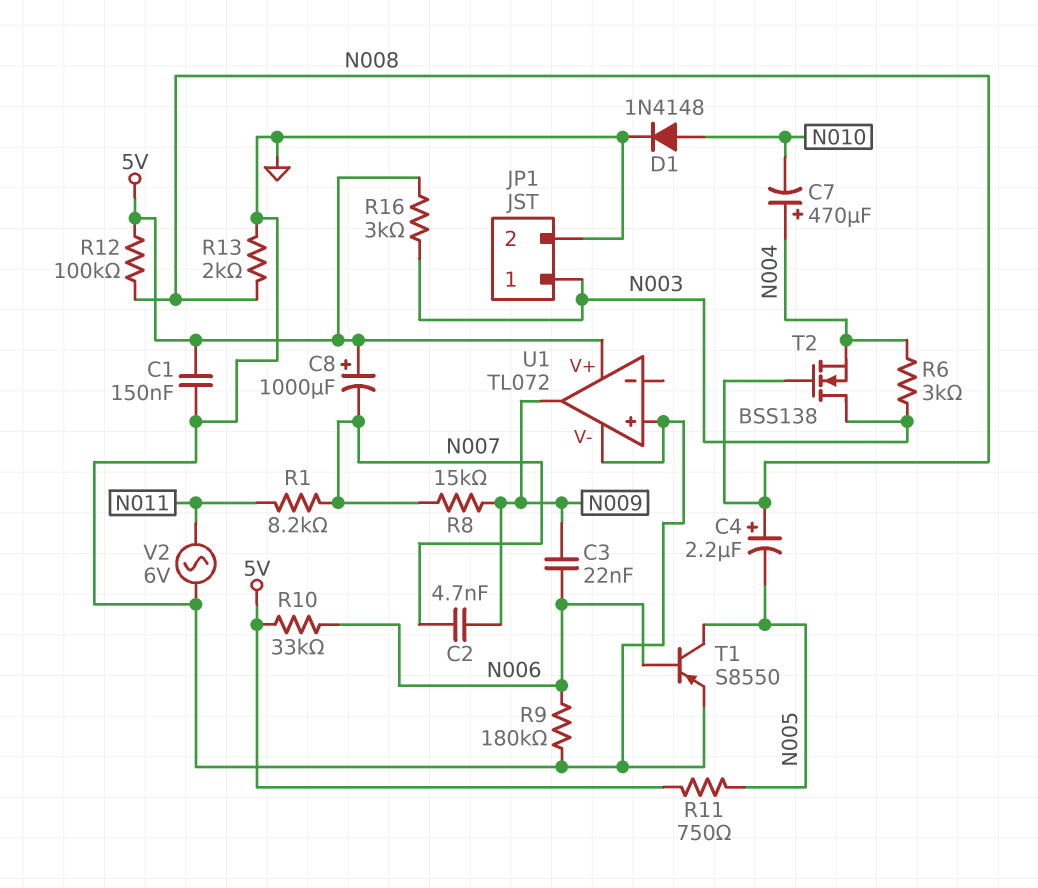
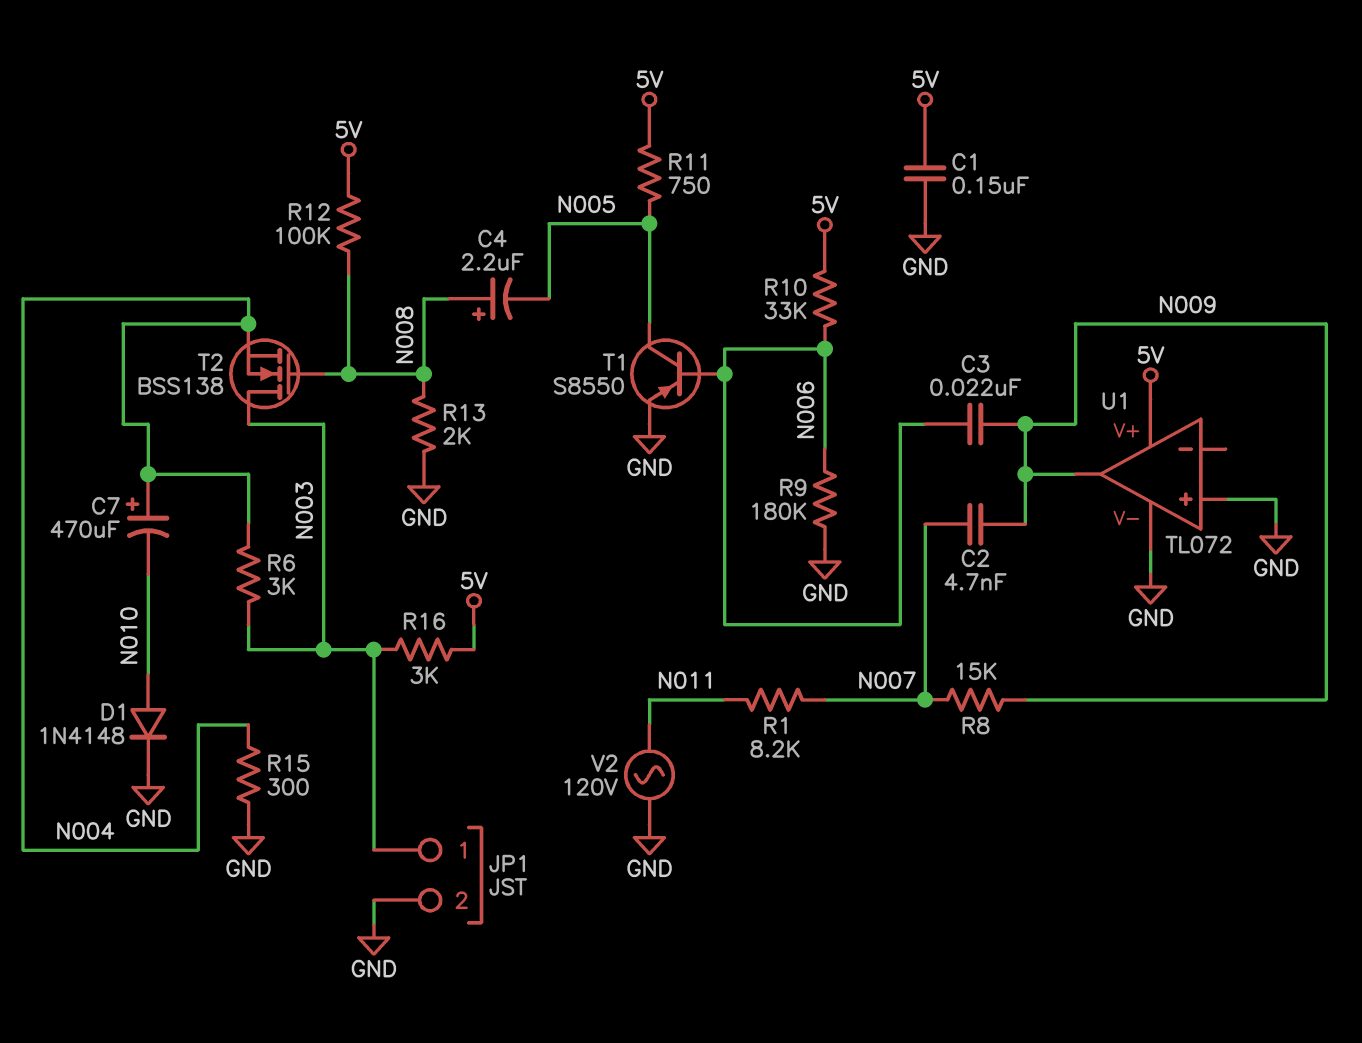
C8: 1000uF (plus 5V, minus N007) -> none
R15: none -> 300 (GND, N004)
V2: AC 6V (GND, N011) -> AC 120V (GND, N011)

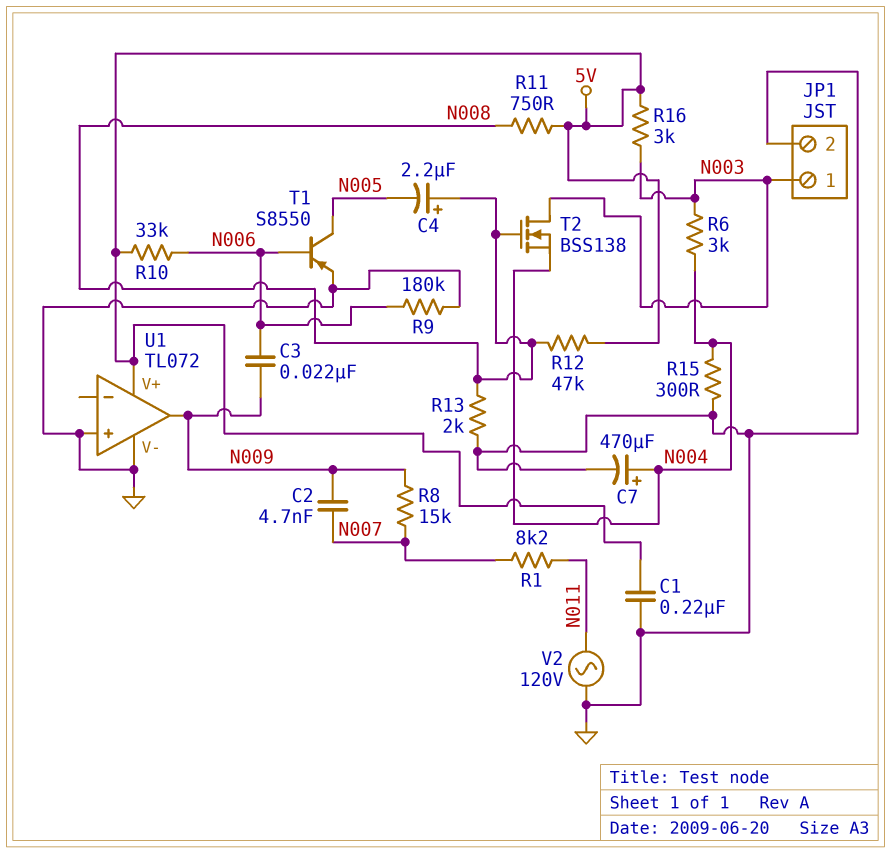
C1: 150nF (5V, GND) -> 220nF (5V, GND)
C7: 470uF (plus N004, minus N010) -> 470uF (plus N004, minus GND)
D1: diode 1N4148 (A N010, K GND) -> none
R11: 750 (5V, N005) -> 750 (5V, N008)
R12: 100k (5V, N008) -> 47k (5V, N008)

